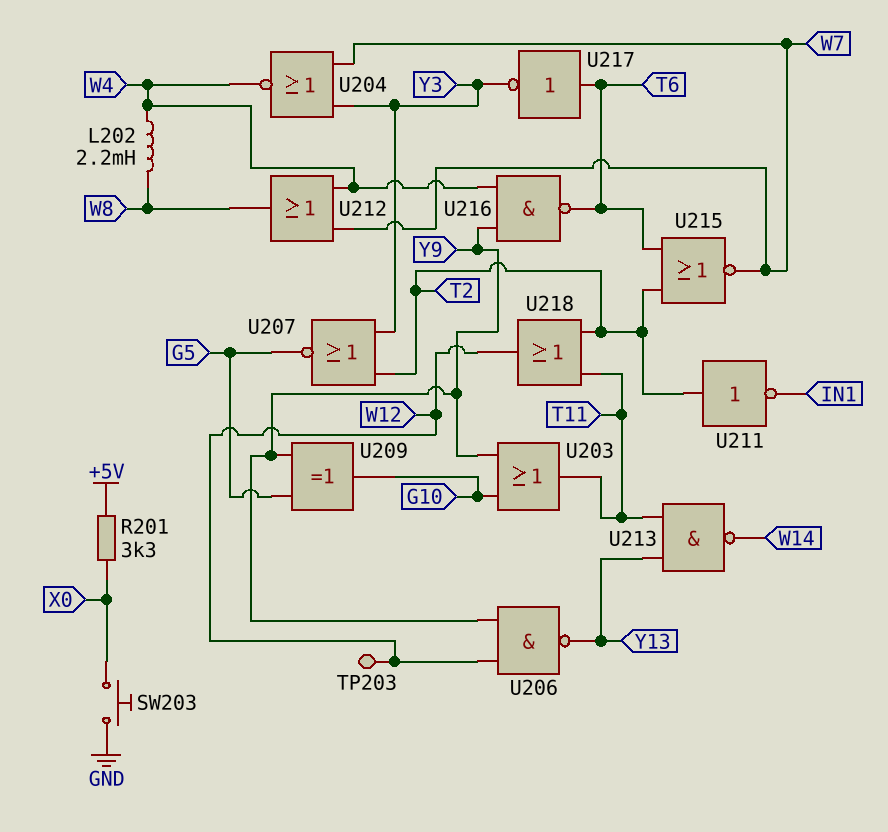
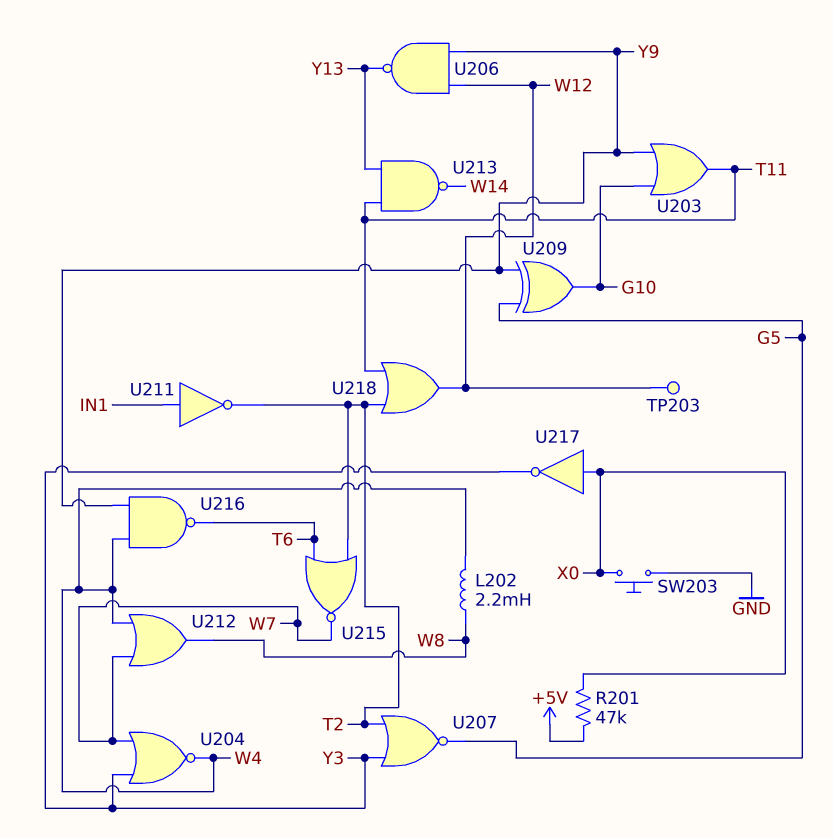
R201: 3.3k (+5V, X0) -> 47k (+5V, X0)
U211: NOT (in T2, out IN1) -> NOT (in IN1, out T2)
U217: NOT (in T6, out Y3) -> NOT (in X0, out Y3)

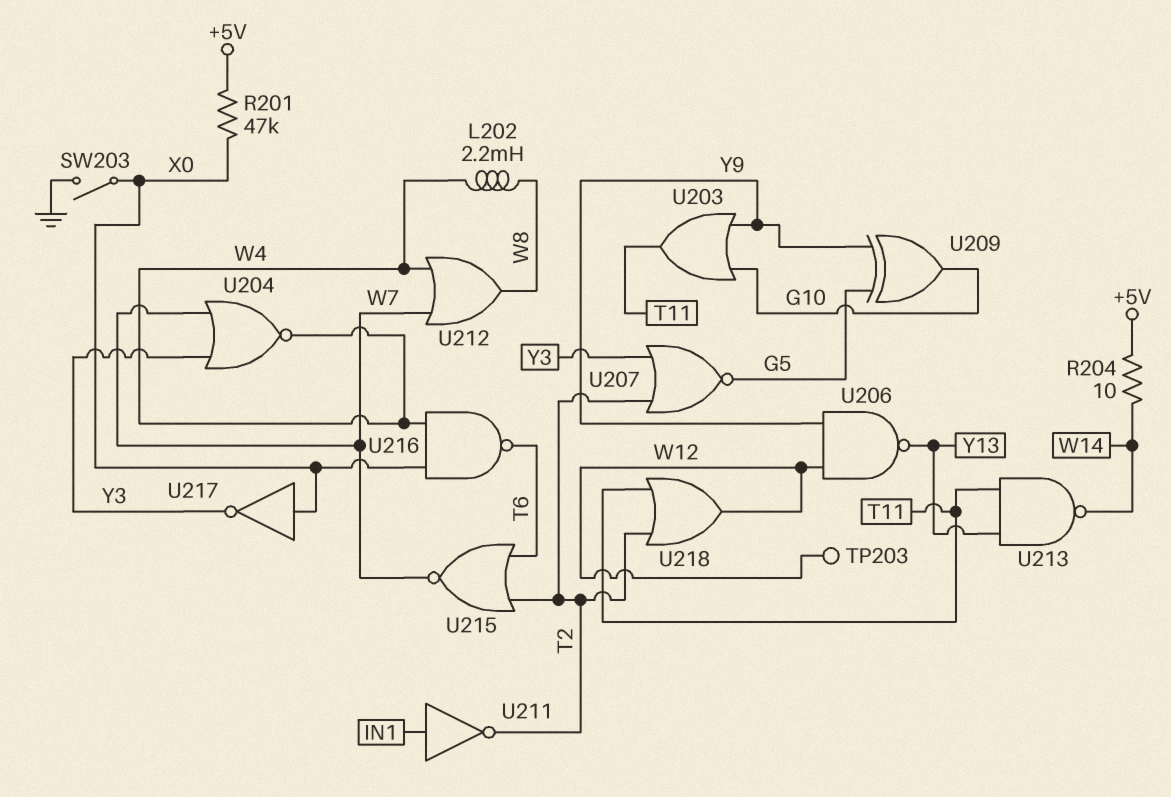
R204: none -> 10 (+5V, W14)
SW203: button (GND, X0) -> switch (GND, X0)
U216: NAND (in W4, in Y9, out T6) -> NAND (in W4, in X0, out T6)

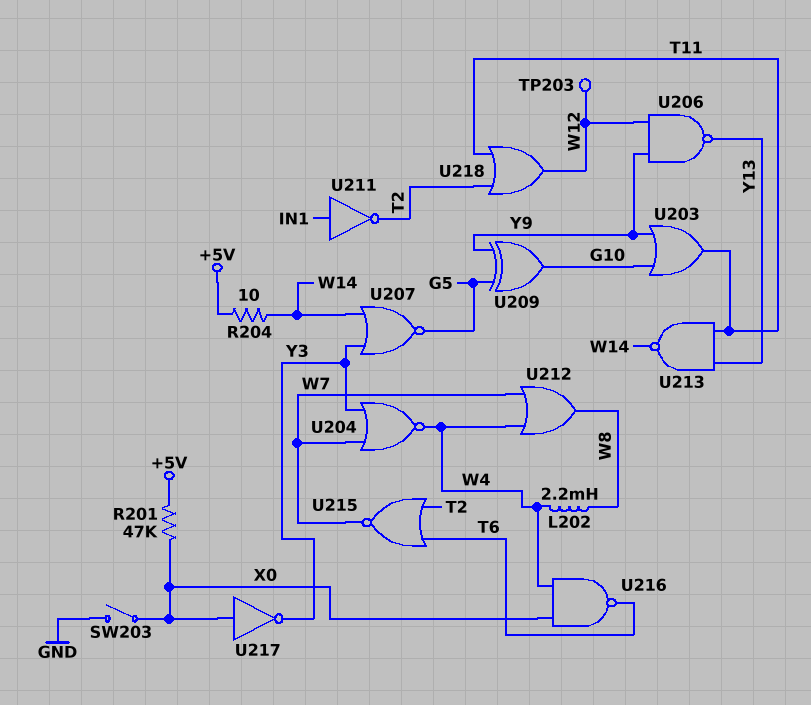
U207: NOR (in T2, in Y3, out G5) -> NOR (in W14, in Y3, out G5)

